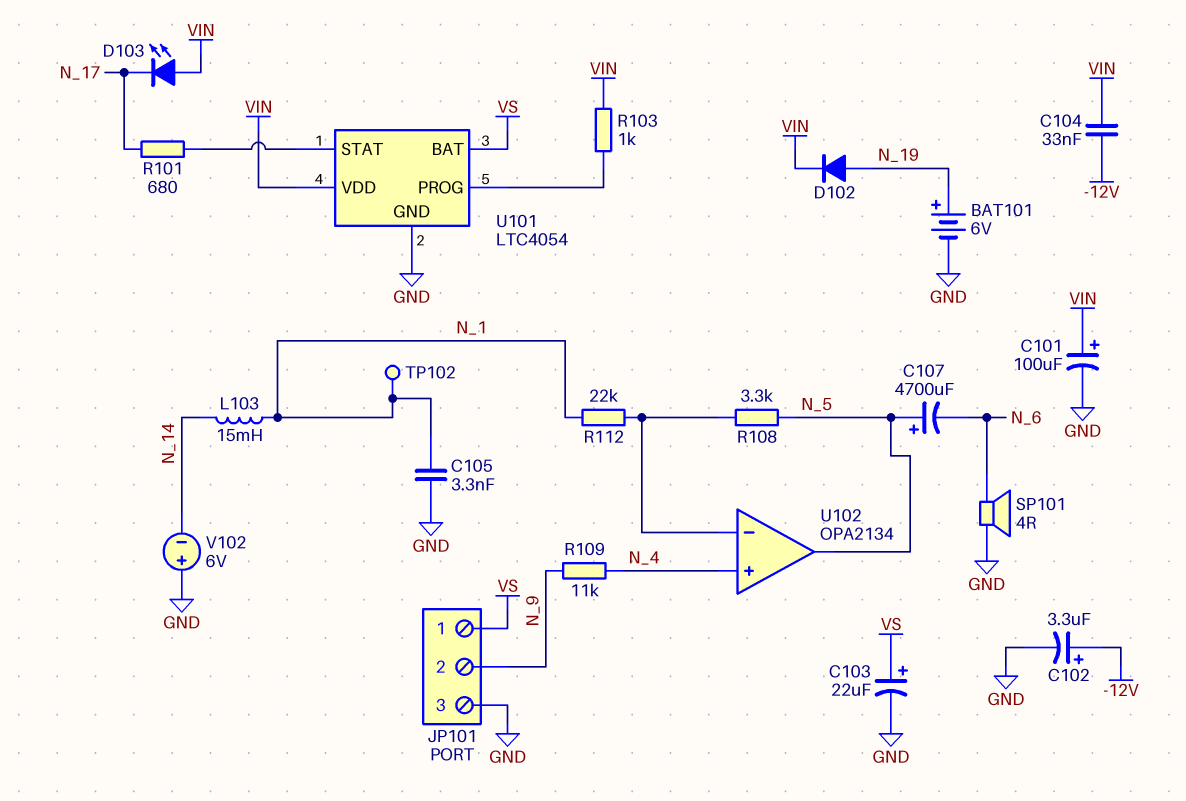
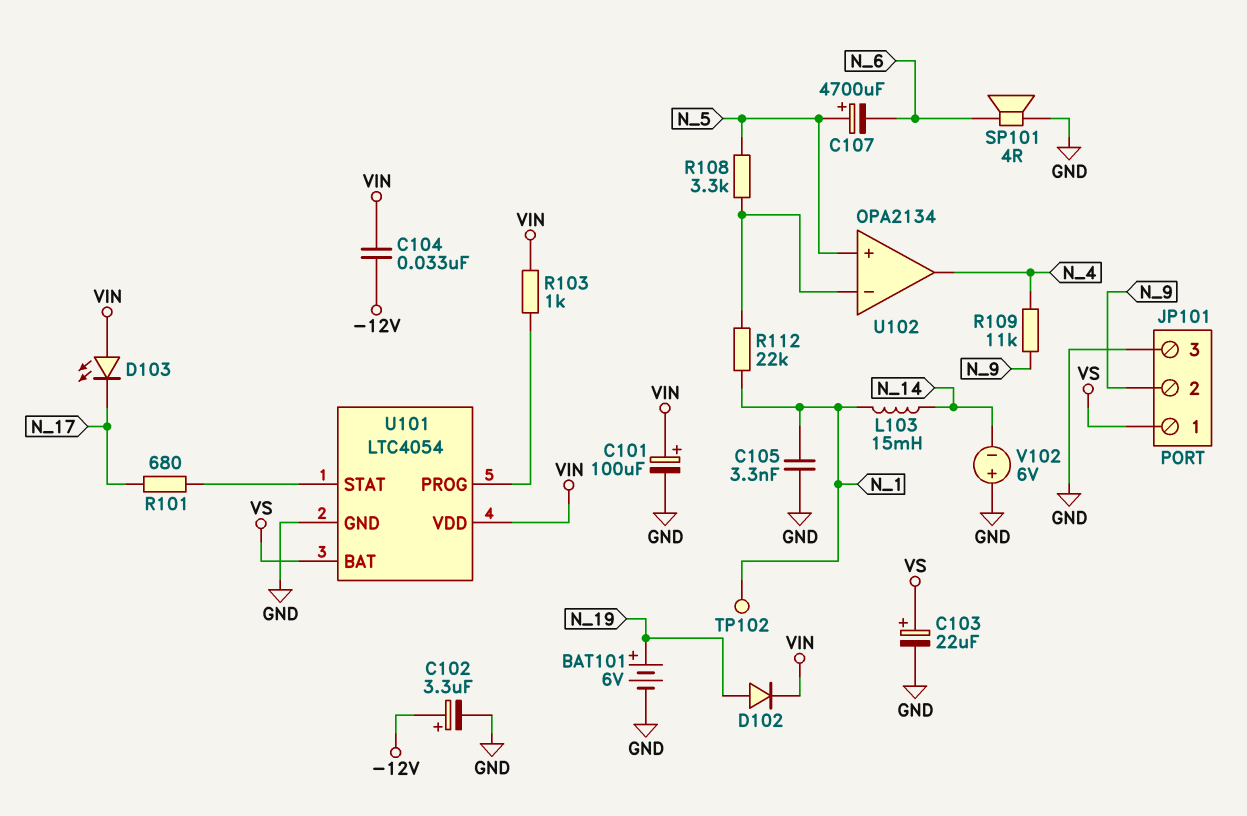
U102 pin in+: N_4 -> N_5
U102 pin out: N_5 -> N_4

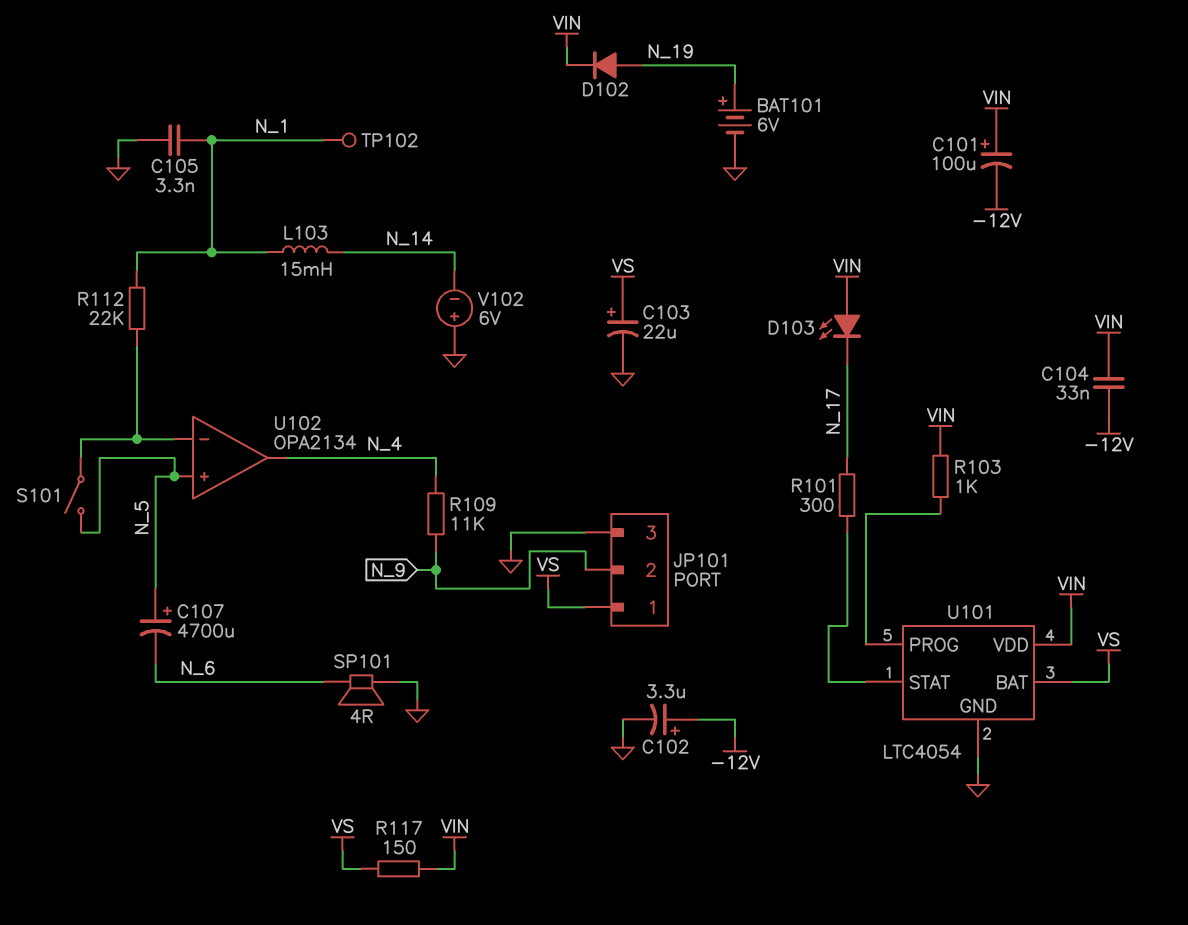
C101: 100uF (plus VIN, minus GND) -> 100uF (plus VIN, minus -12V)
R101: 680 (N_17, U101/STAT) -> 300 (N_17, U101/STAT)
R108: 3.3k (N_5, U102/in-) -> none
R117: none -> 150 (VIN, VS)
S101: none -> switch (N_5, U102/in-)

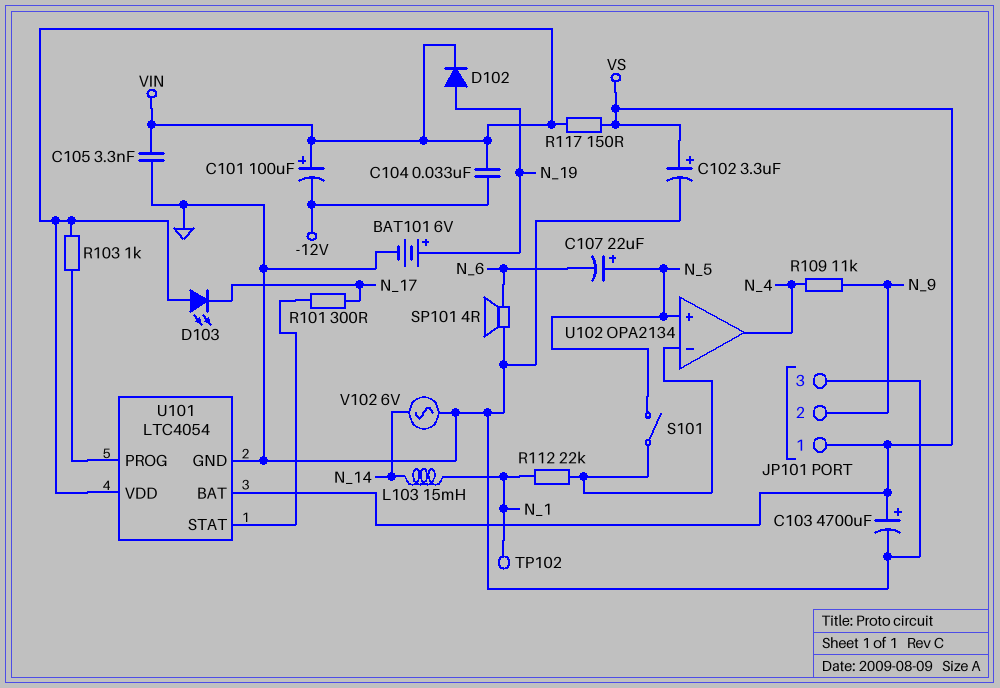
C102: 3.3uF (plus -12V, minus GND) -> 3.3uF (plus VS, minus GND)
C103: 22uF (plus VS, minus GND) -> 4700uF (plus VS, minus GND)
C105: 3.3nF (GND, N_1) -> 3.3nF (GND, VIN)
C107: 4700uF (plus N_5, minus N_6) -> 22uF (plus N_5, minus N_6)
V102: 6V (plus GND, minus N_14) -> AC 6V (GND, N_14)

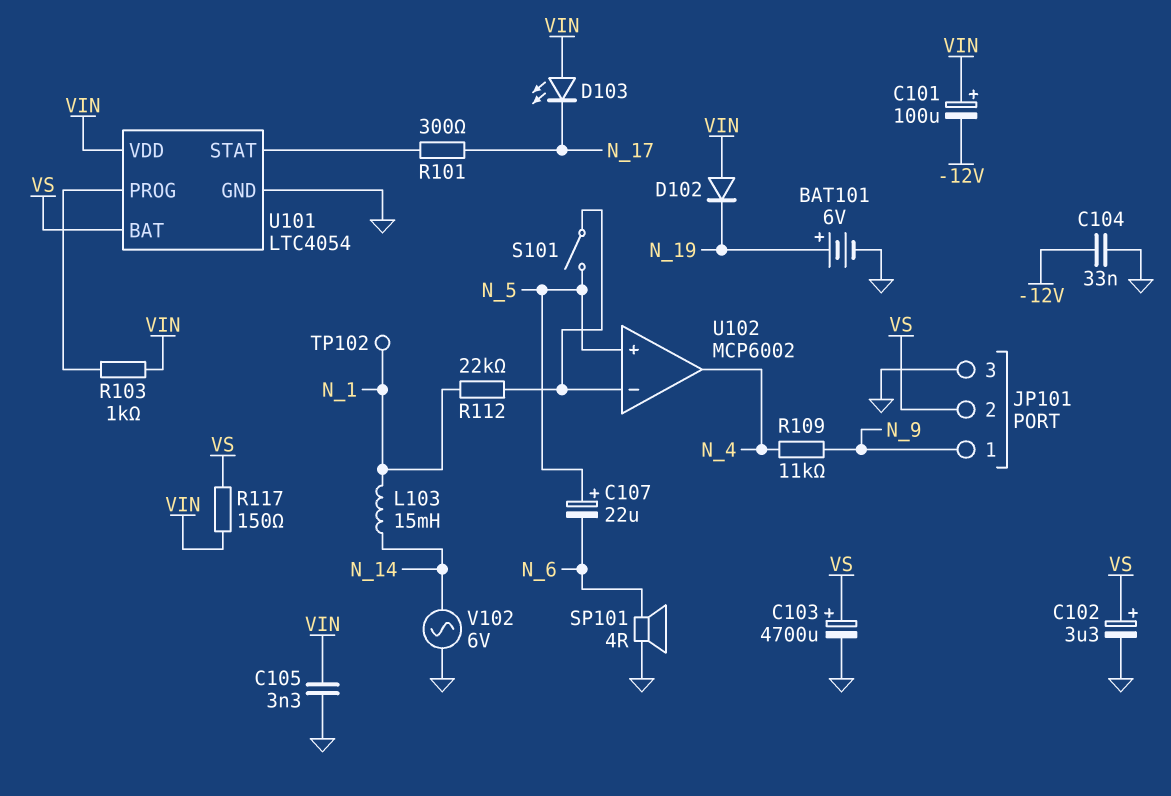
C104: 33nF (-12V, VIN) -> 33nF (-12V, GND)
D102: diode (A N_19, K VIN) -> diode (A VIN, K N_19)
JP101 pin 1: VS -> N_9
JP101 pin 2: N_9 -> VS
U102: OPA2134 -> MCP6002

